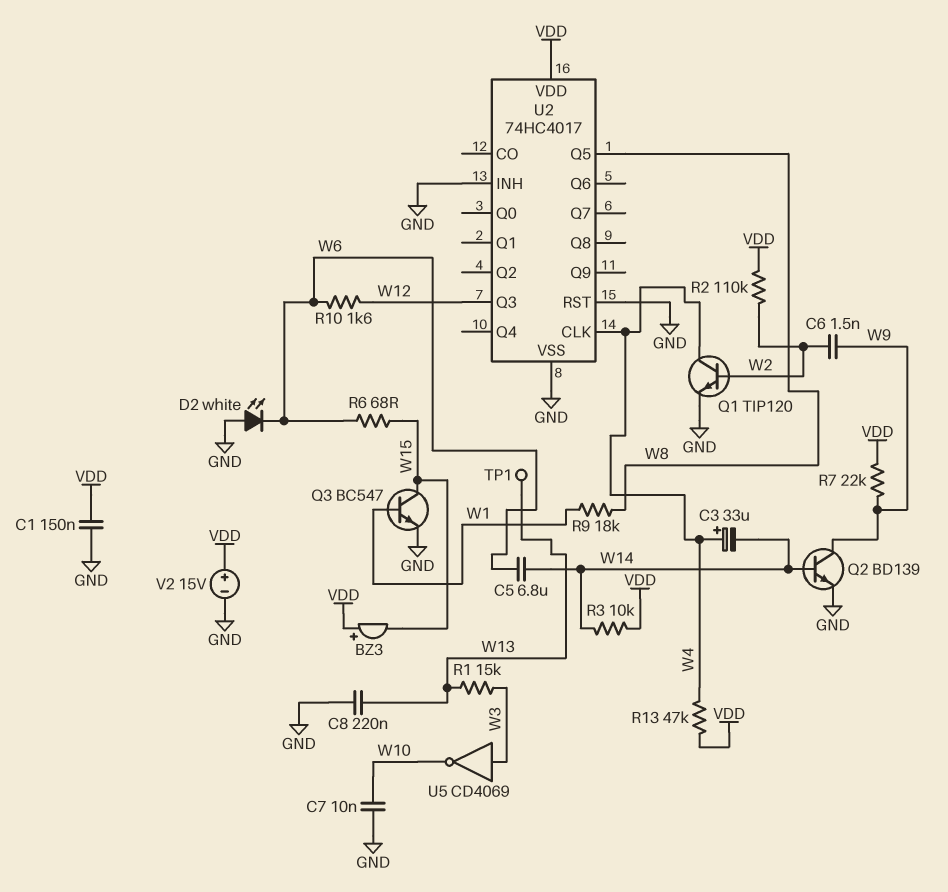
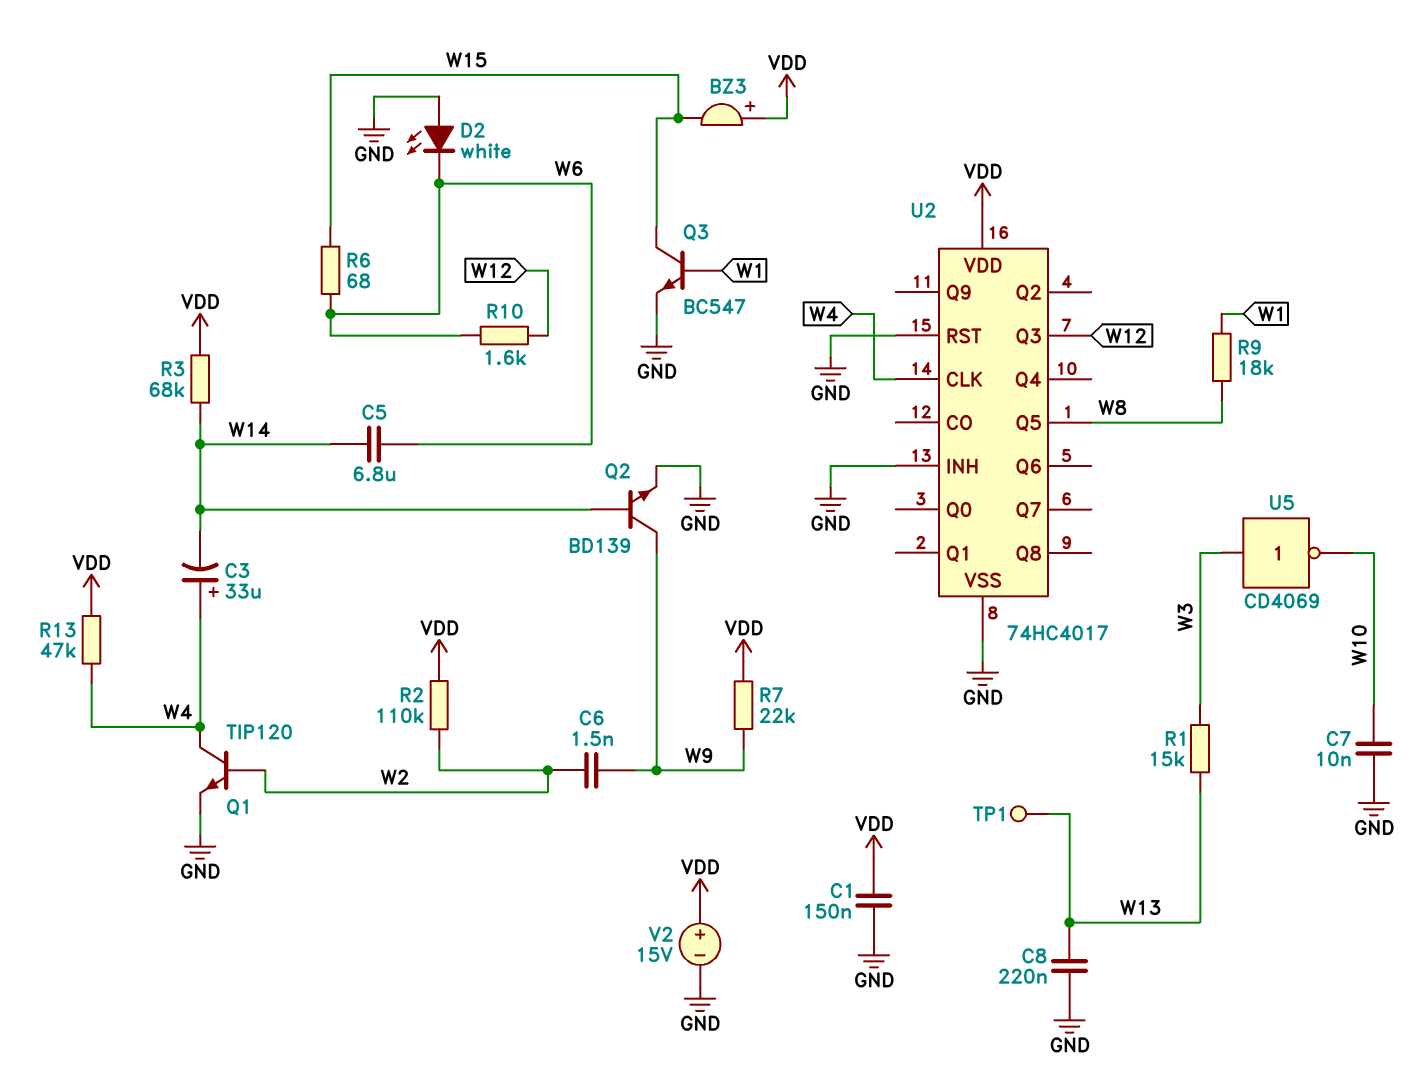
R3: 10k (VDD, W14) -> 68k (VDD, W14)

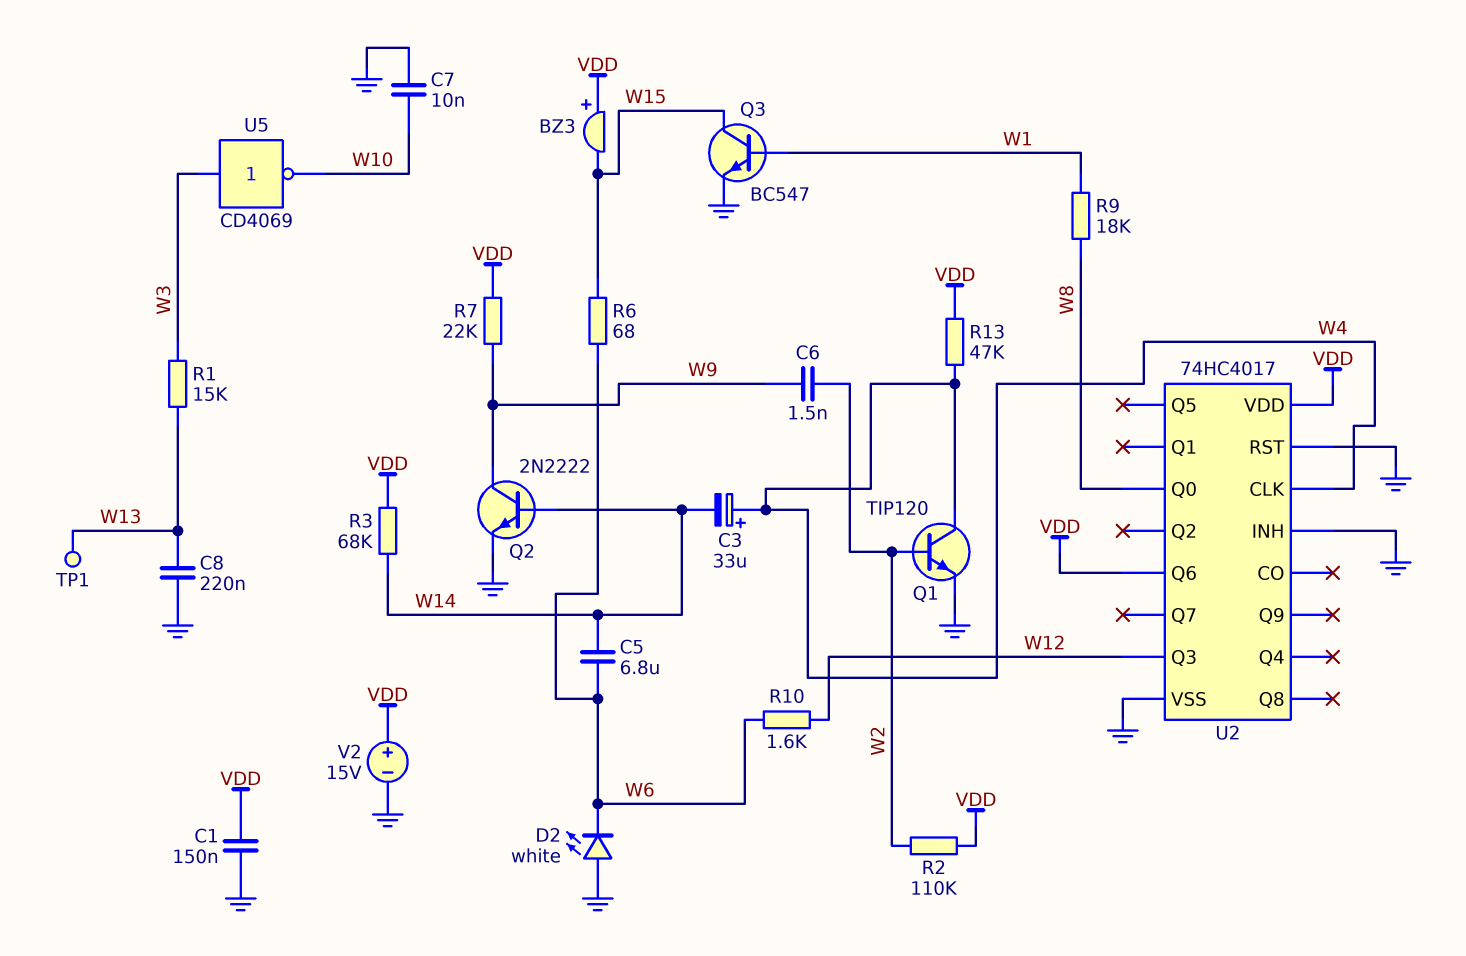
Q2: NPN BD139 (B W14, C W9, E GND) -> NPN 2N2222 (B W14, C W9, E GND)
U2 pin Q0: none -> W8
U2 pin Q5: W8 -> none
U2 pin Q6: none -> VDD

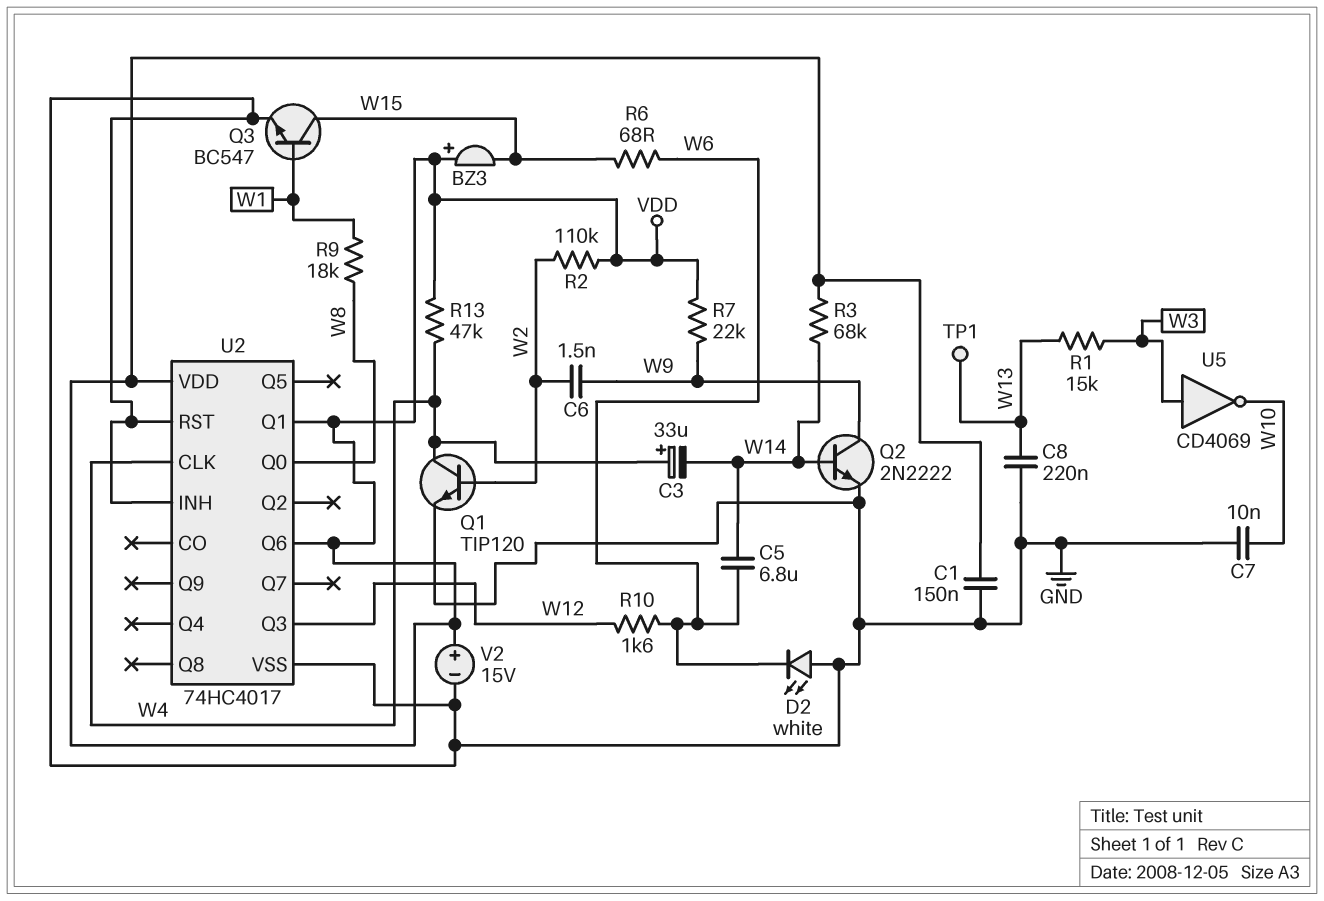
U2 pin Q1: none -> VDD

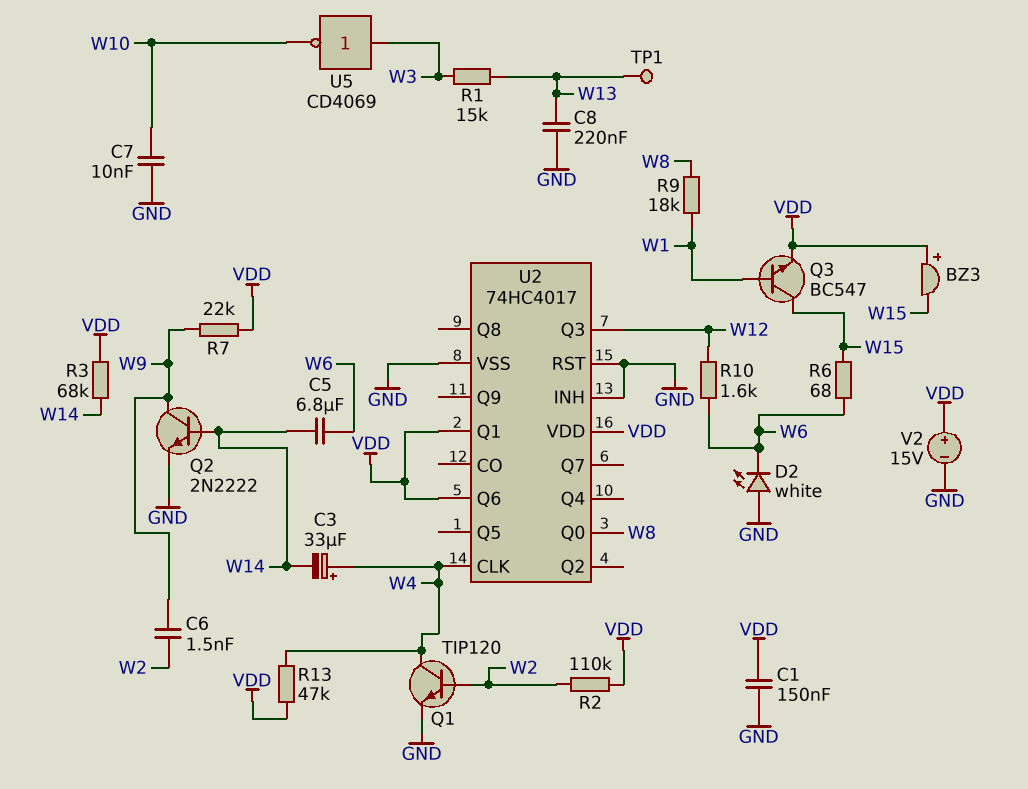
Q3: NPN BC547 (B W1, C W15, E GND) -> NPN BC547 (B W1, C W15, E VDD)

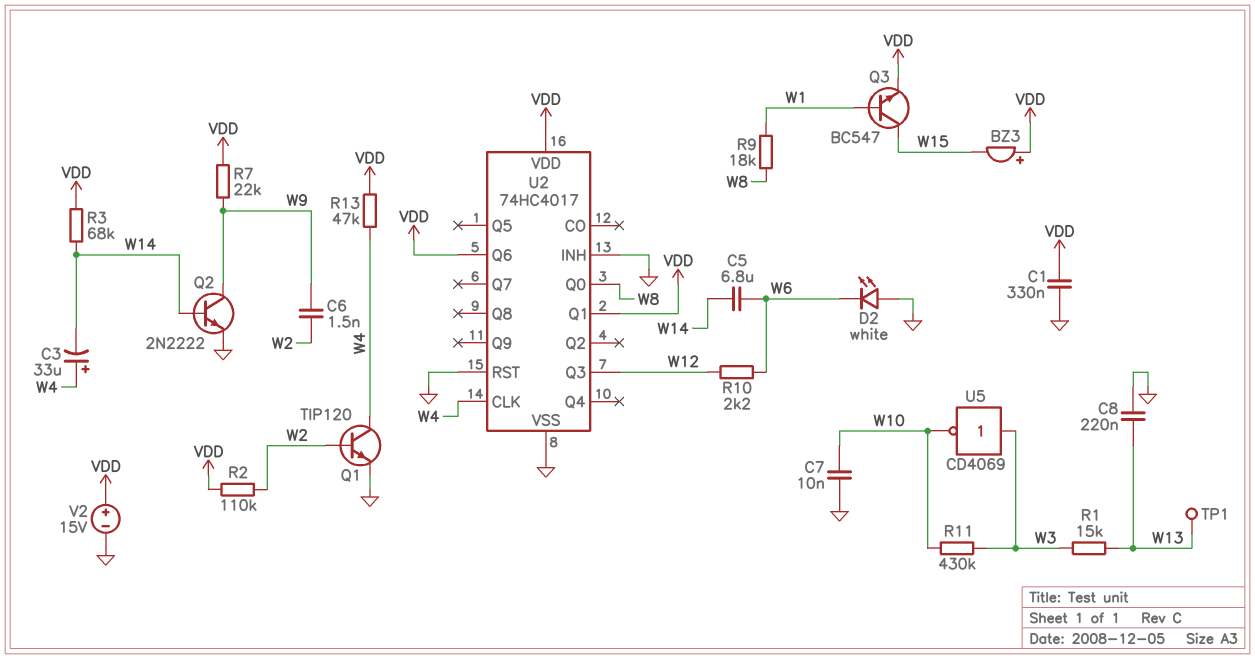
C1: 150nF (GND, VDD) -> 330nF (GND, VDD)
R6: 68 (W6, W15) -> none
R10: 1.6k (W6, W12) -> 2.2k (W6, W12)
R11: none -> 430k (W3, W10)

